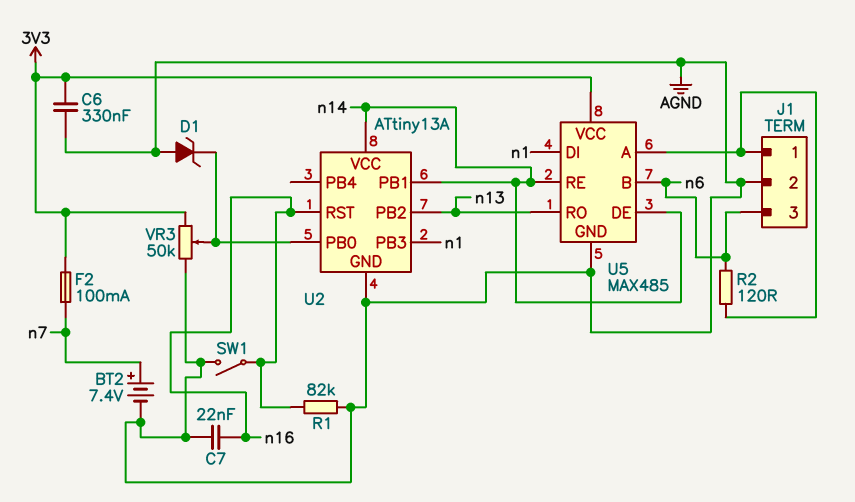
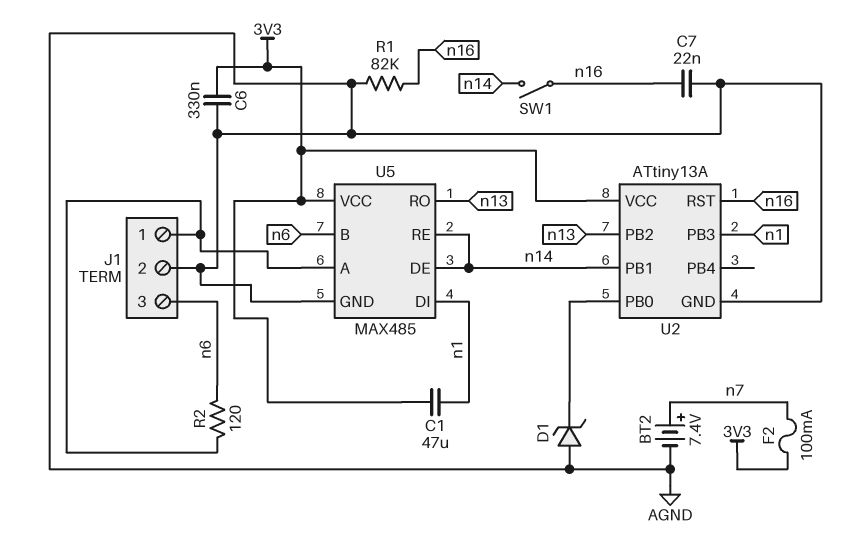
C1: none -> 47uF (3V3, n1)
SW1: switch (AGND, n16) -> switch (n14, n16)
U2 pin VCC: n14 -> 3V3
VR3: 50k (3V3, AGND, wiper U2/PB0) -> none

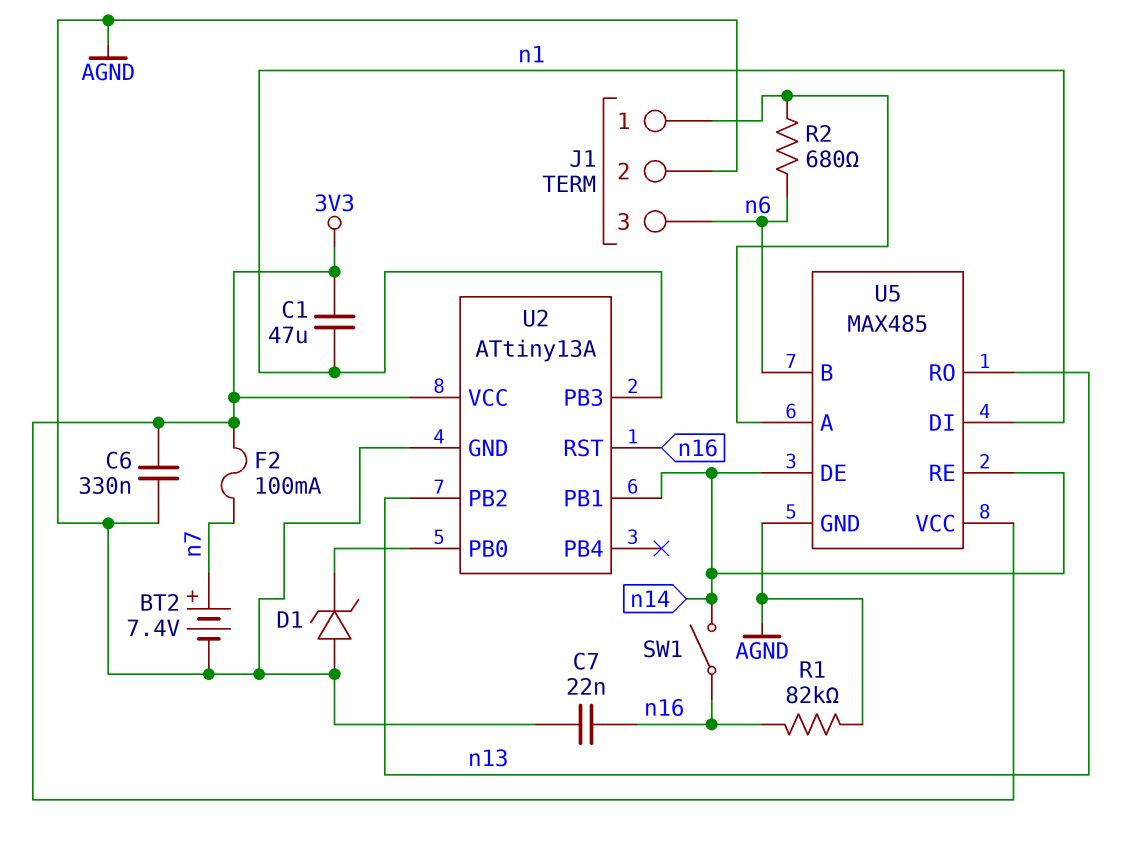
R2: 120 (J1/1, n6) -> 680 (J1/1, n6)

